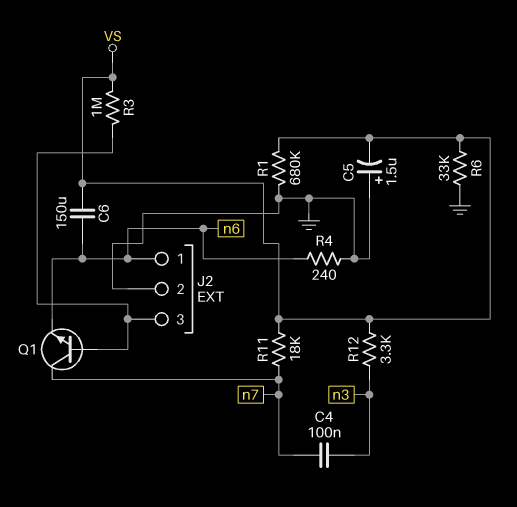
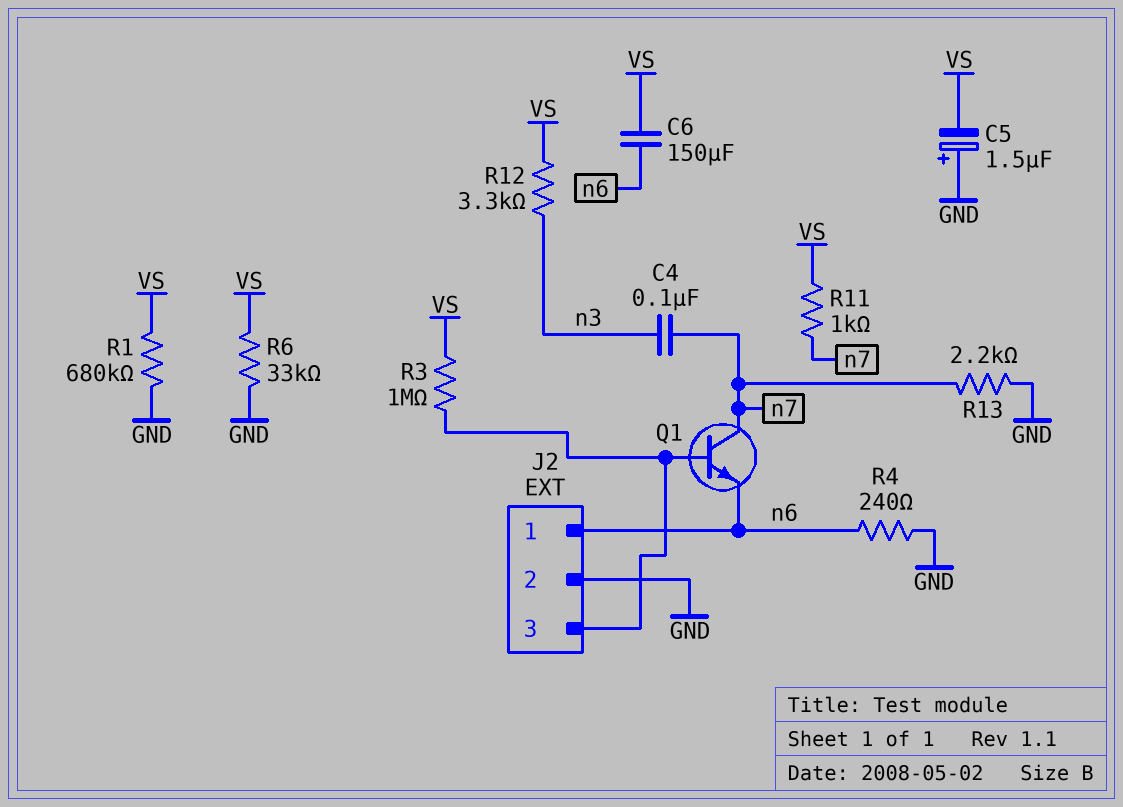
R11: 18k (VS, n7) -> 1k (VS, n7)
R13: none -> 2.2k (GND, n7)

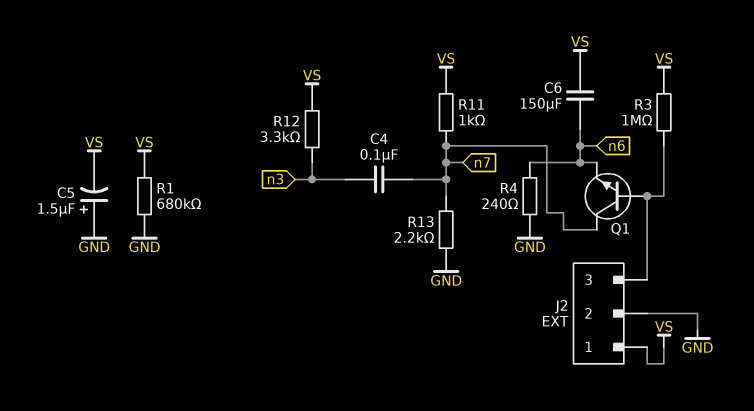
J2 pin 1: n6 -> VS
R6: 33k (GND, VS) -> none

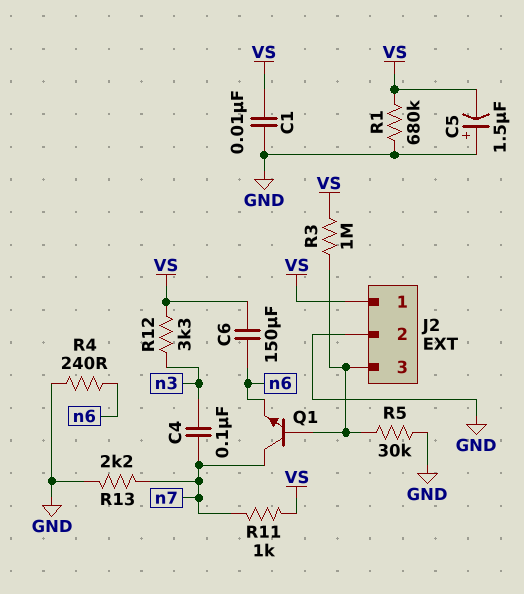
C1: none -> 10nF (GND, VS)
R5: none -> 30k (GND, J2/3)

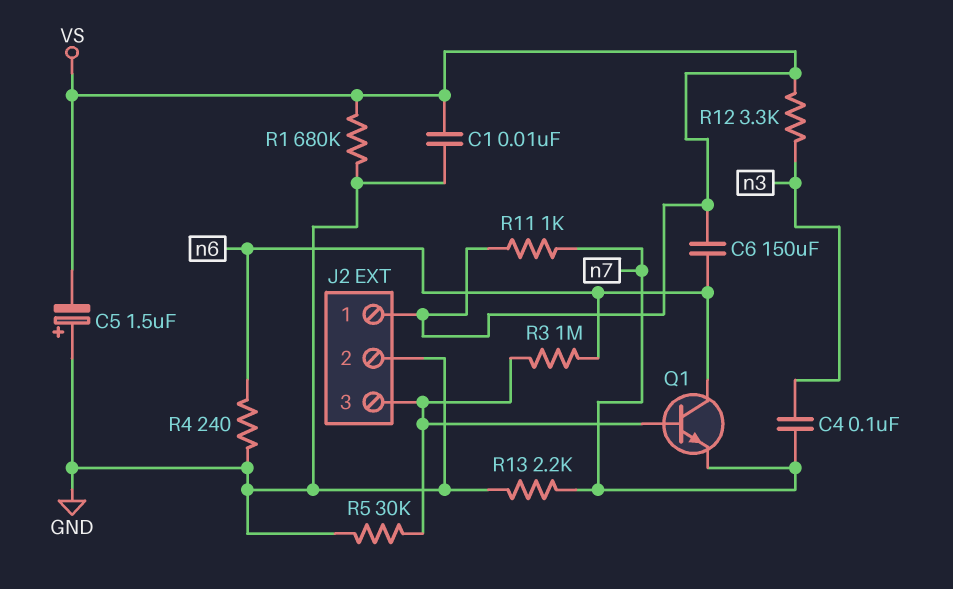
Q1: NPN (B J2/3, C n7, E n6) -> NPN (B J2/3, C n6, E n7)
R3: 1M (J2/3, VS) -> 1M (J2/3, n6)

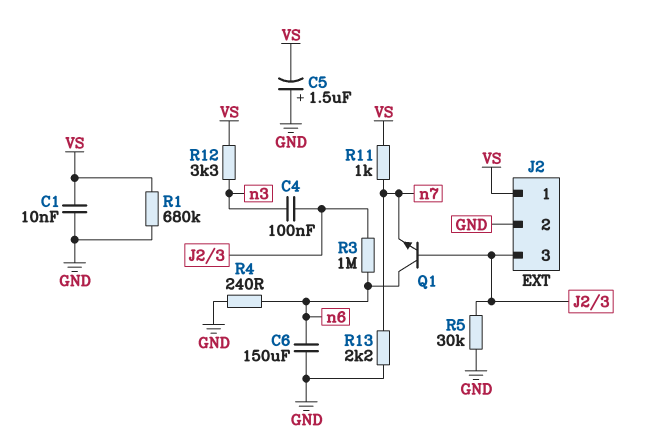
C4: 100nF (n3, n7) -> 100nF (J2/3, n3)
C6: 150uF (VS, n6) -> 150uF (GND, n6)

